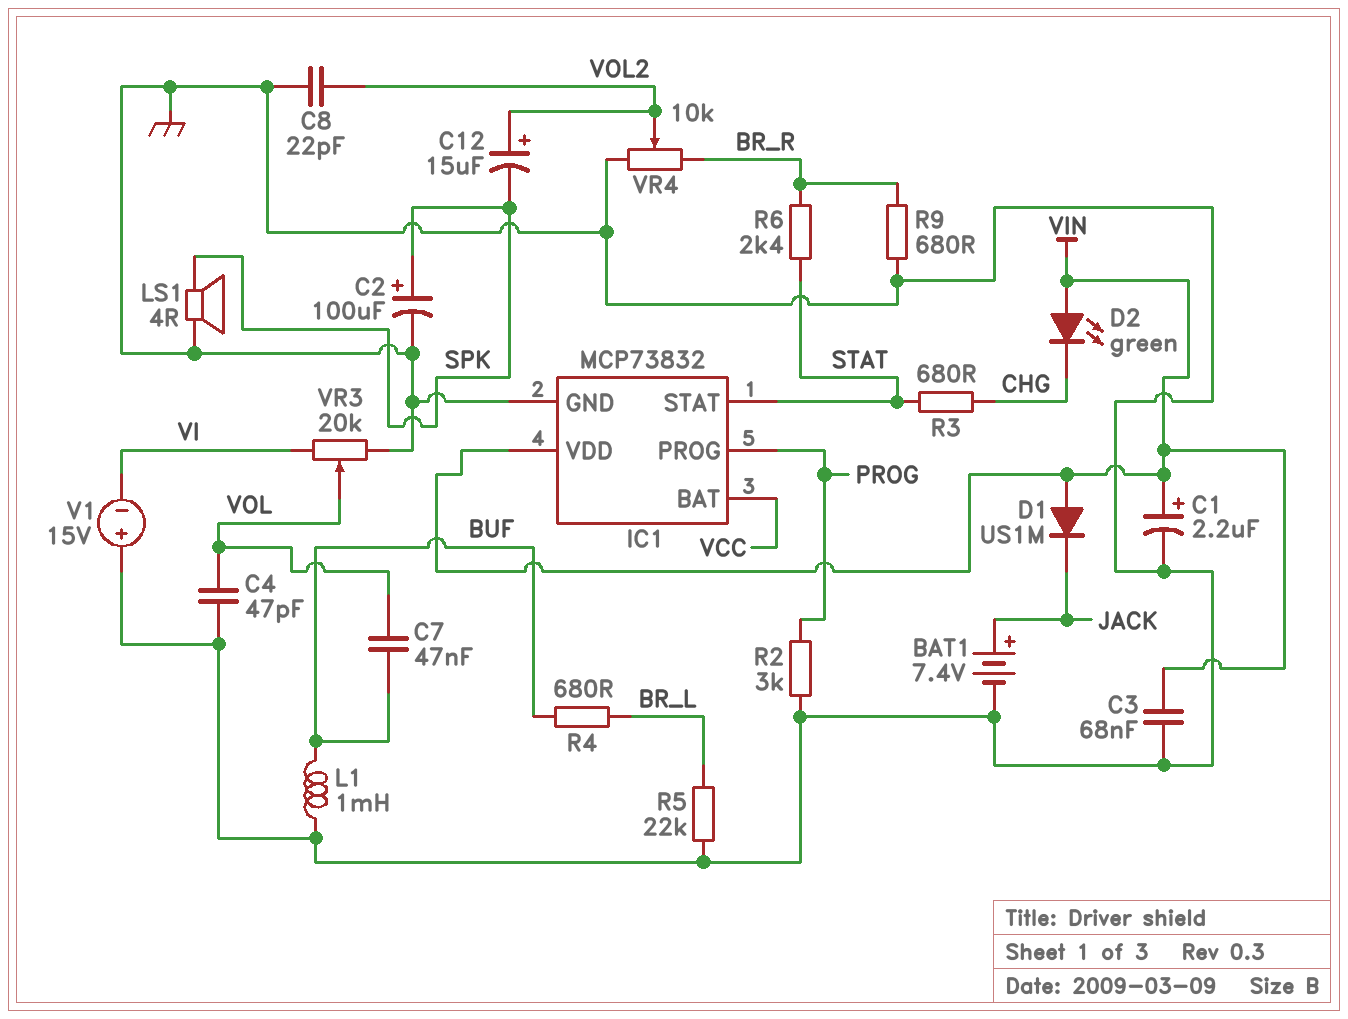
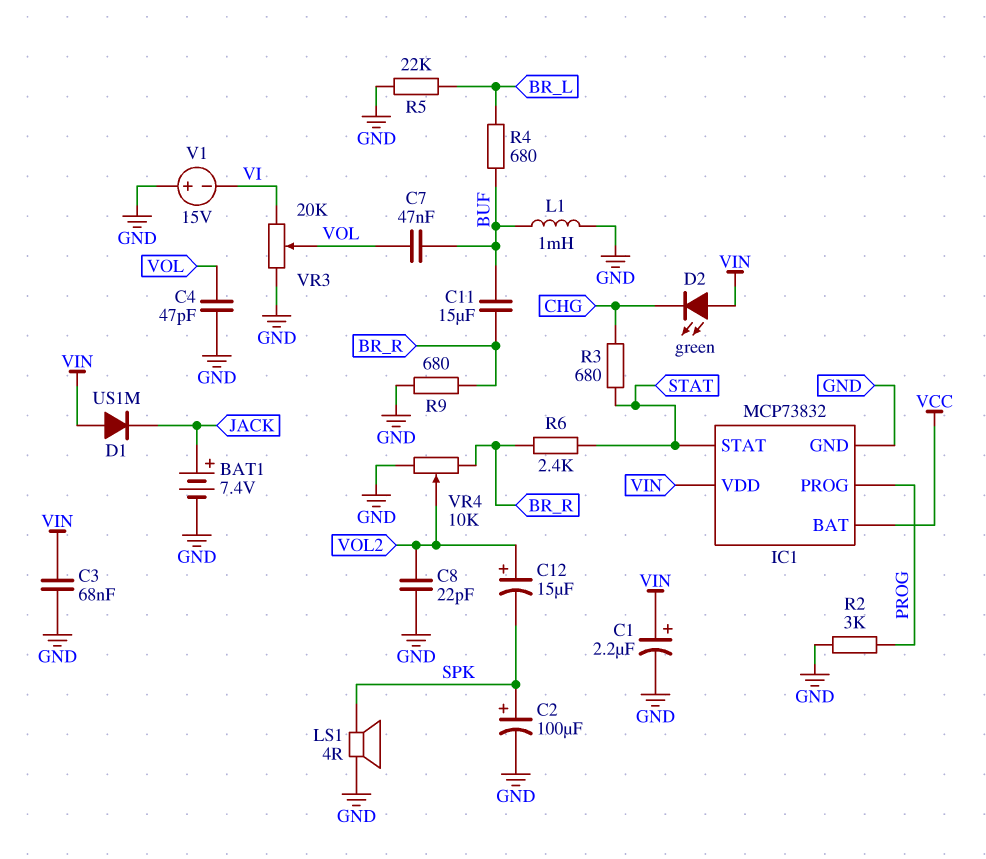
C11: none -> 15uF (BR_R, BUF)

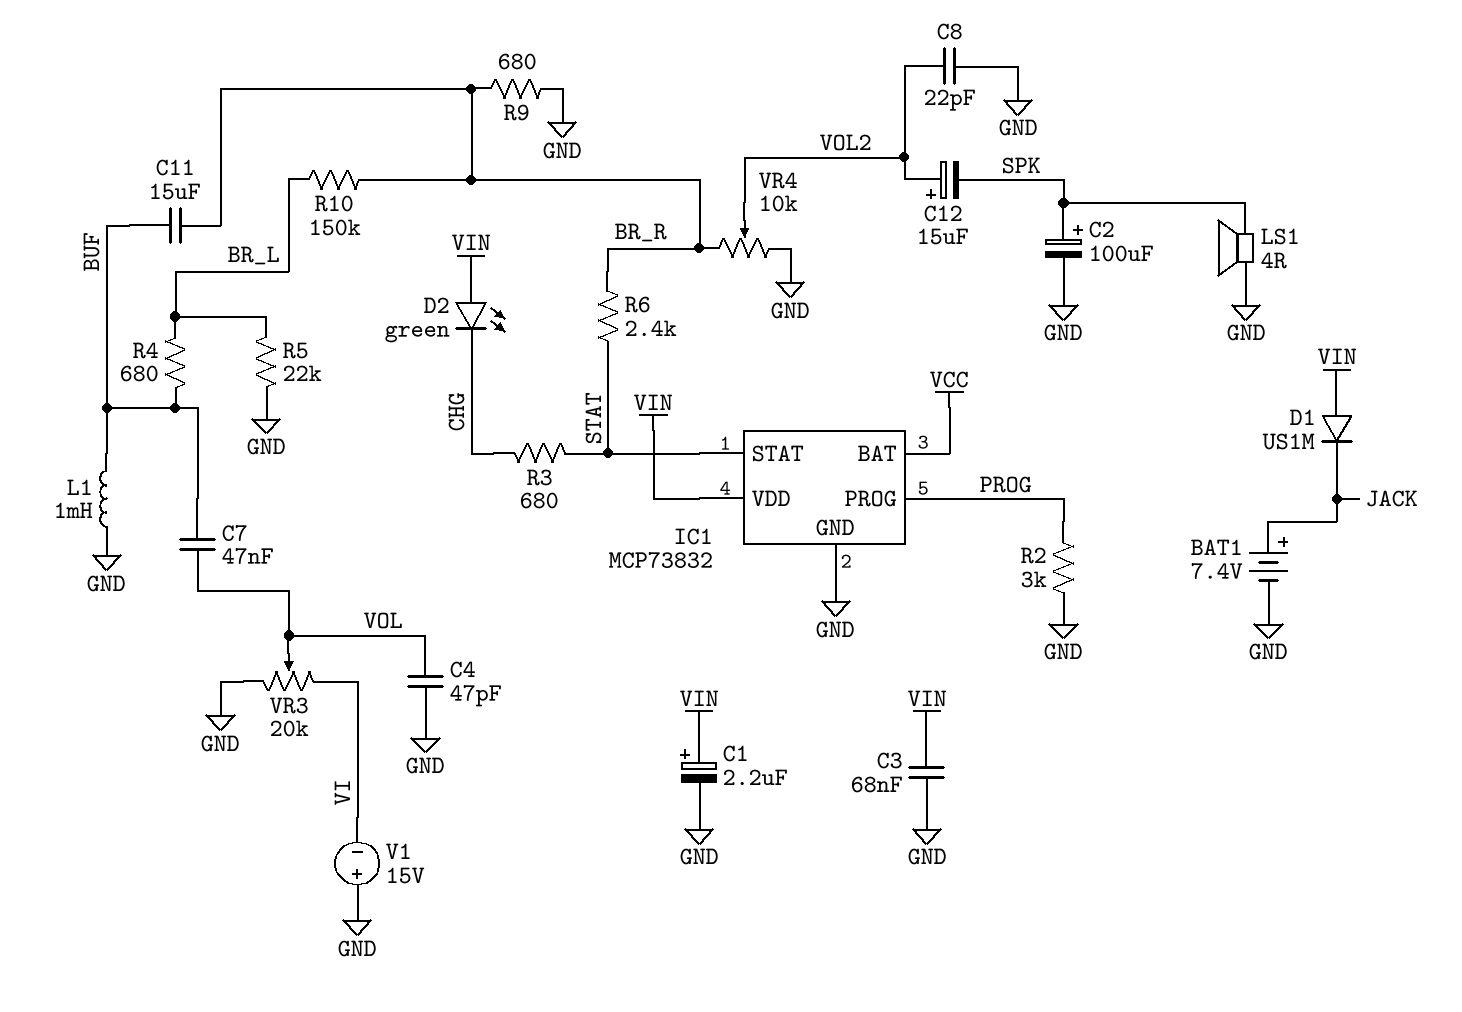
R10: none -> 150k (BR_L, BR_R)

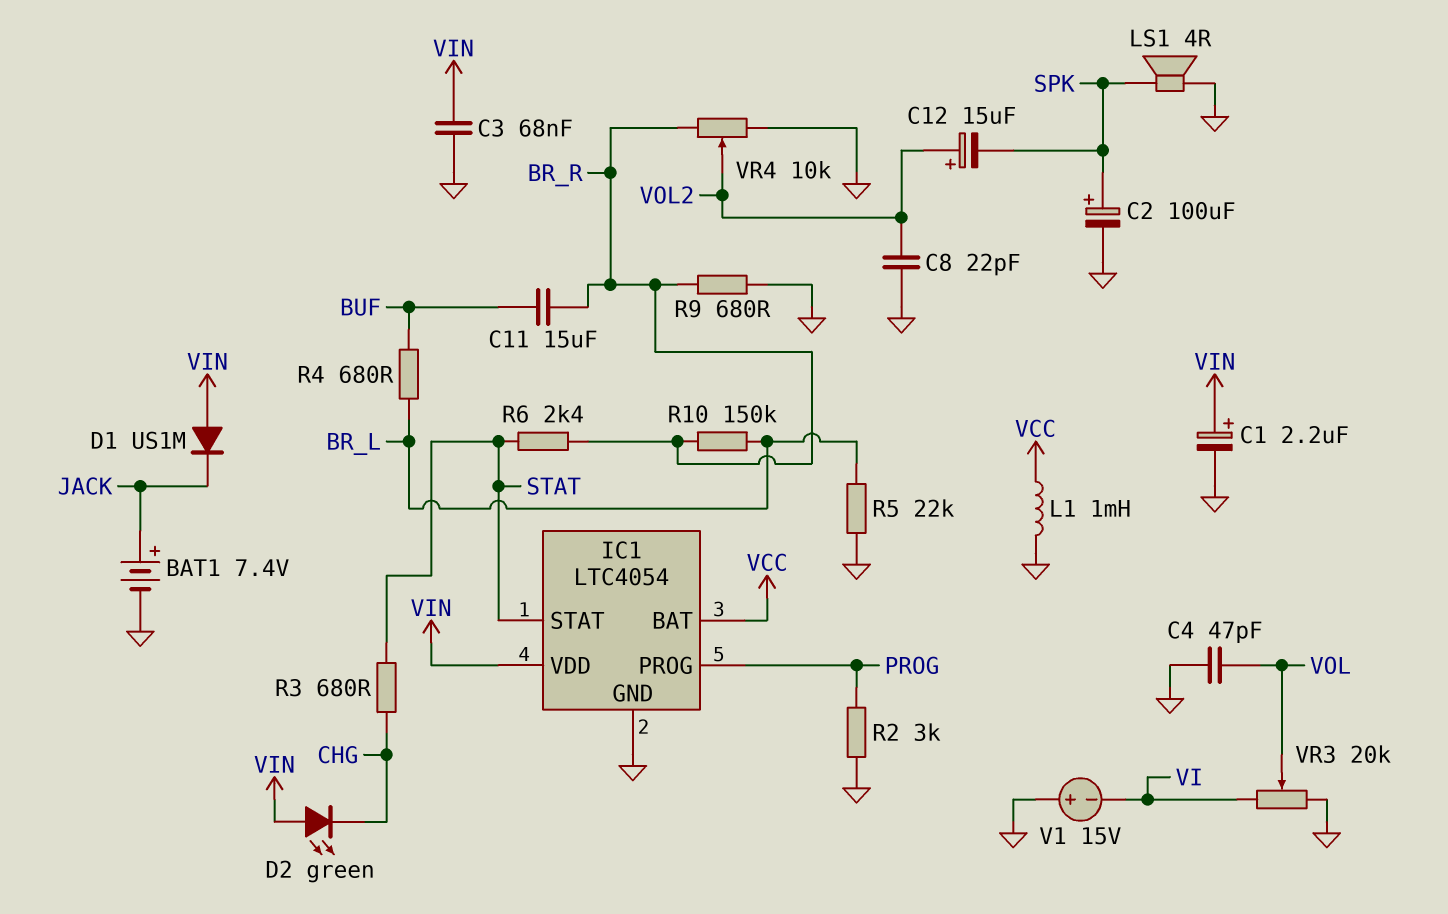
C7: 47nF (BUF, VOL) -> none
IC1: MCP73832 -> LTC4054
L1: 1mH (BUF, GND) -> 1mH (GND, VCC)

